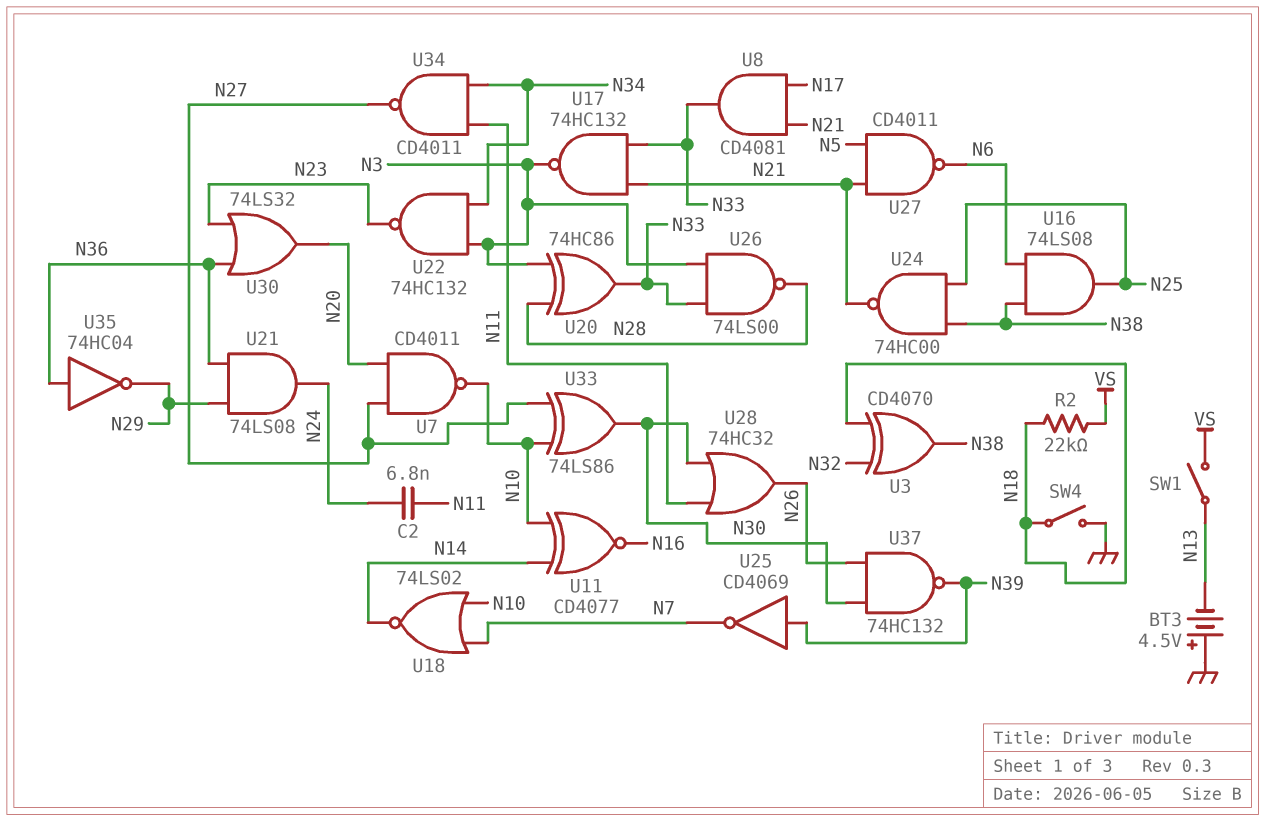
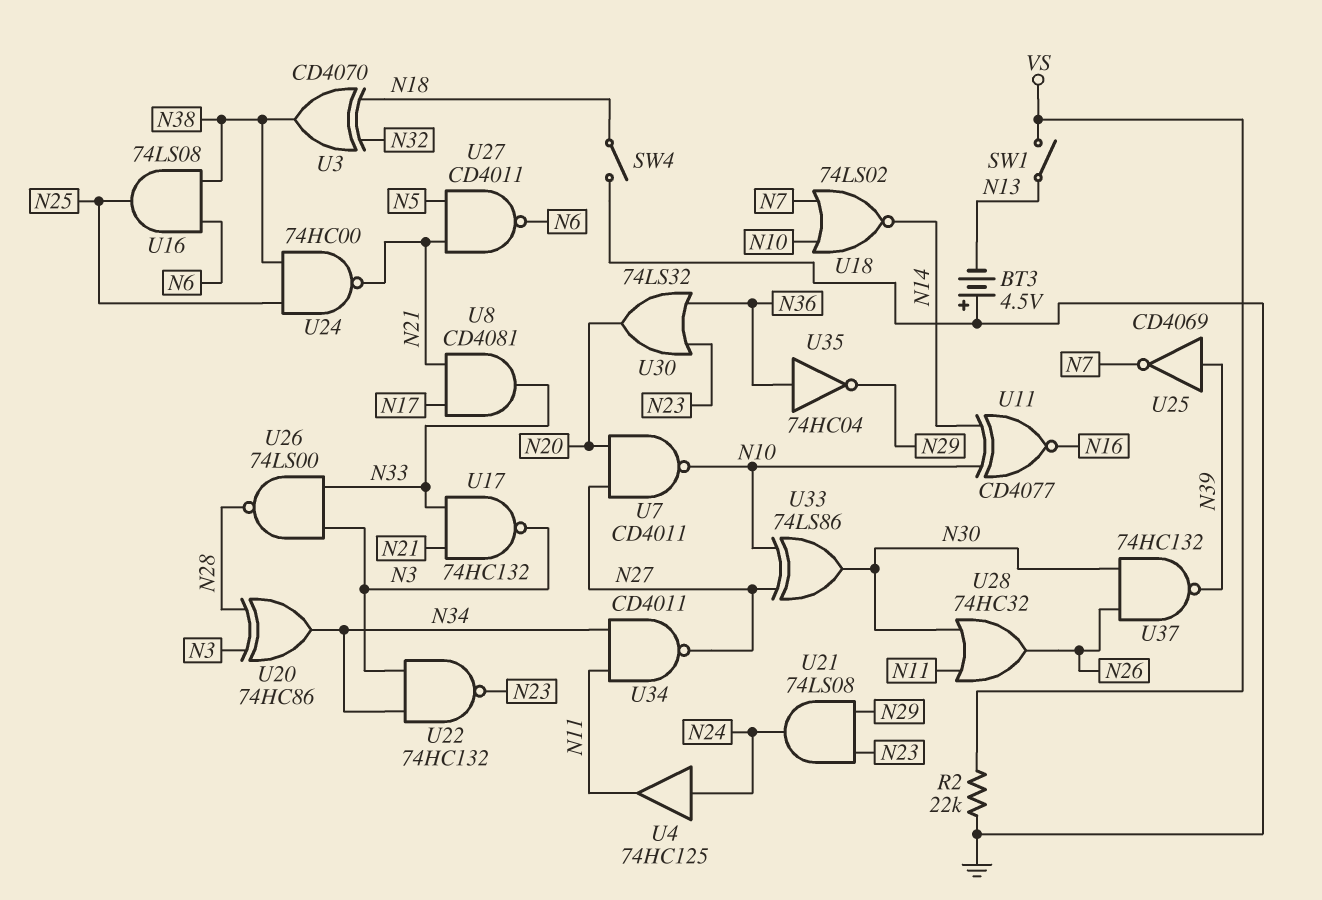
C2: 6.8nF (N11, N24) -> none
R2: 22k (N18, VS) -> 22k (GND, VS)
U4: none -> buffer 74HC125 (in N24, out N11)
U20: XOR 74HC86 (in N3, in N28, out N33) -> XOR 74HC86 (in N3, in N28, out N34)
U21: AND 74LS08 (in N29, in N36, out N24) -> AND 74LS08 (in N23, in N29, out N24)

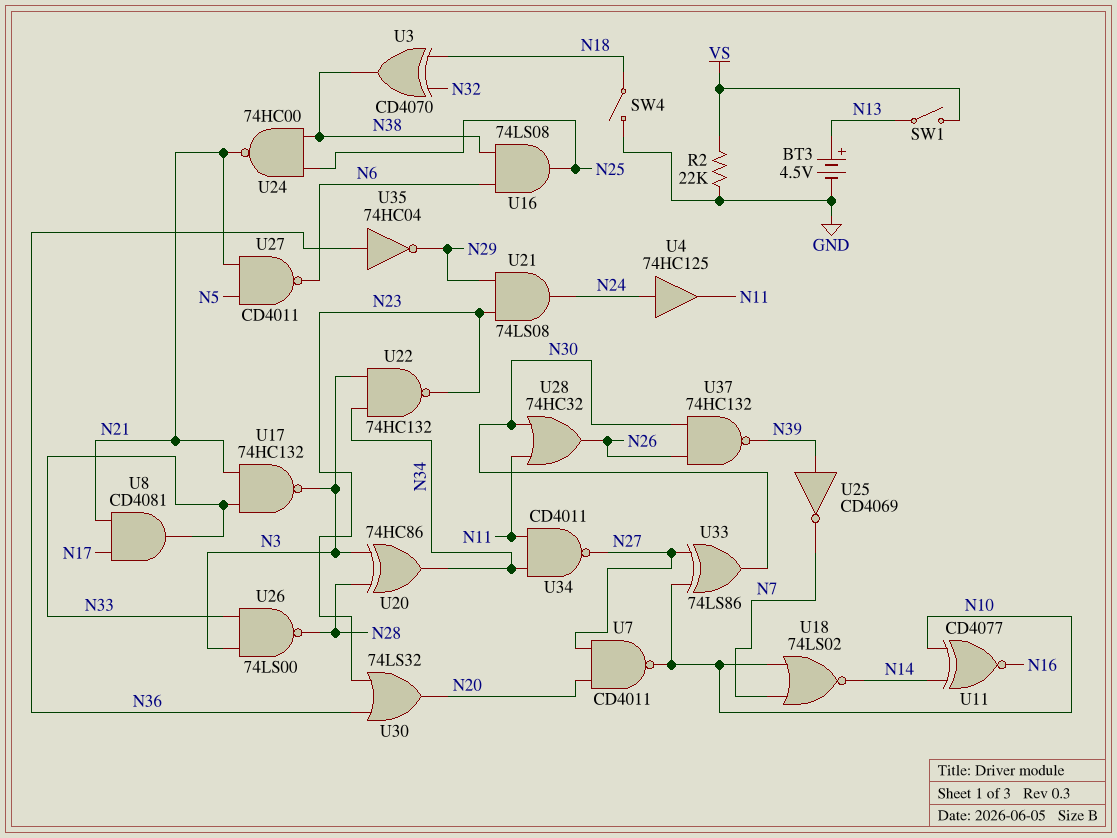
BT3: 4.5V (plus GND, minus N13) -> 4.5V (plus N13, minus GND)

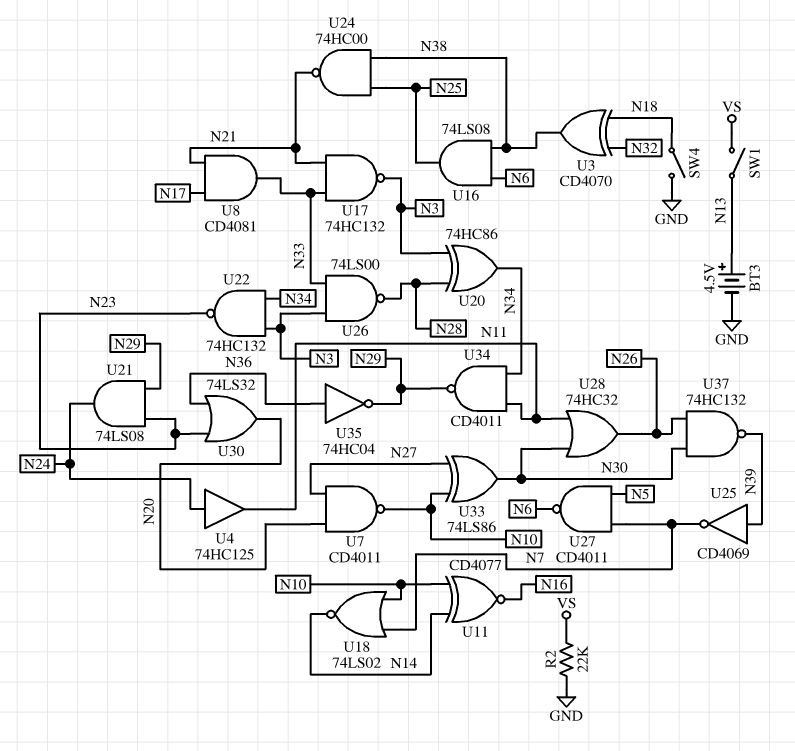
U27: NAND CD4011 (in N5, in N21, out N6) -> NAND CD4011 (in N5, in N7, out N6)
U34: NAND CD4011 (in N11, in N34, out N27) -> NAND CD4011 (in N11, in N34, out N29)

